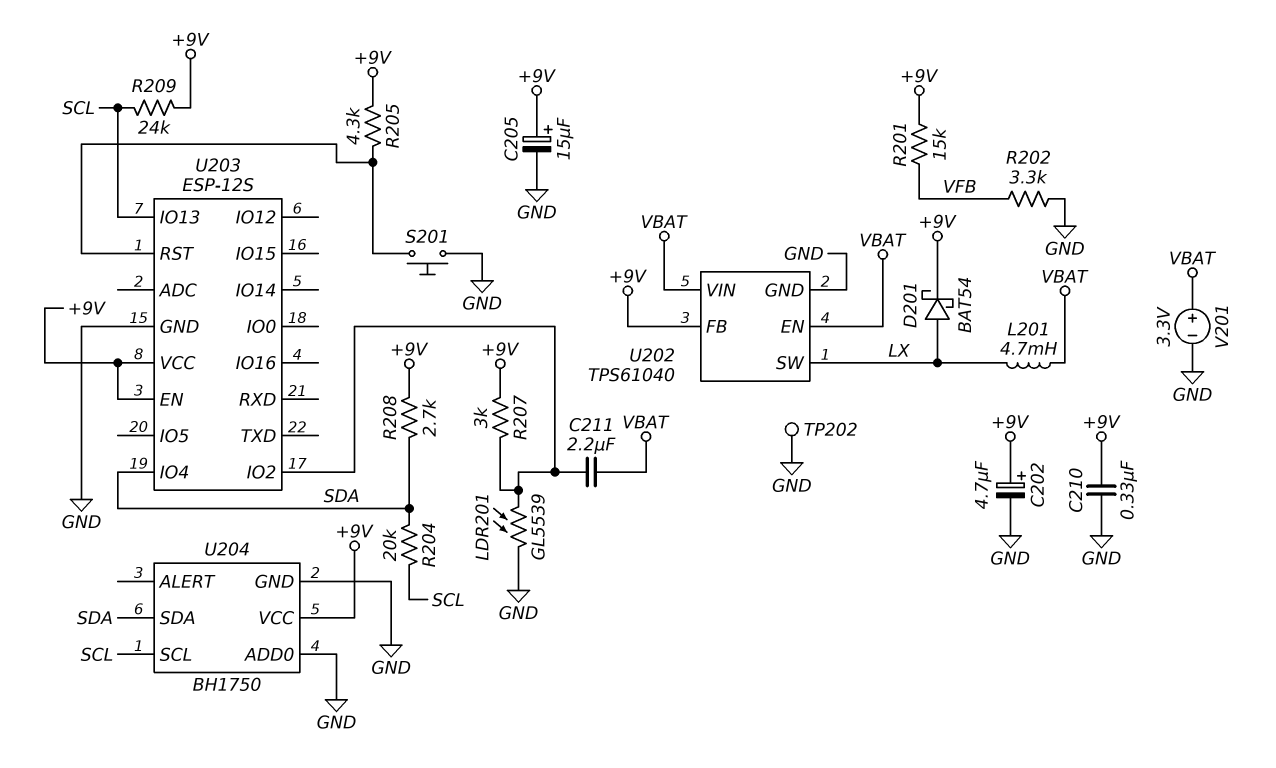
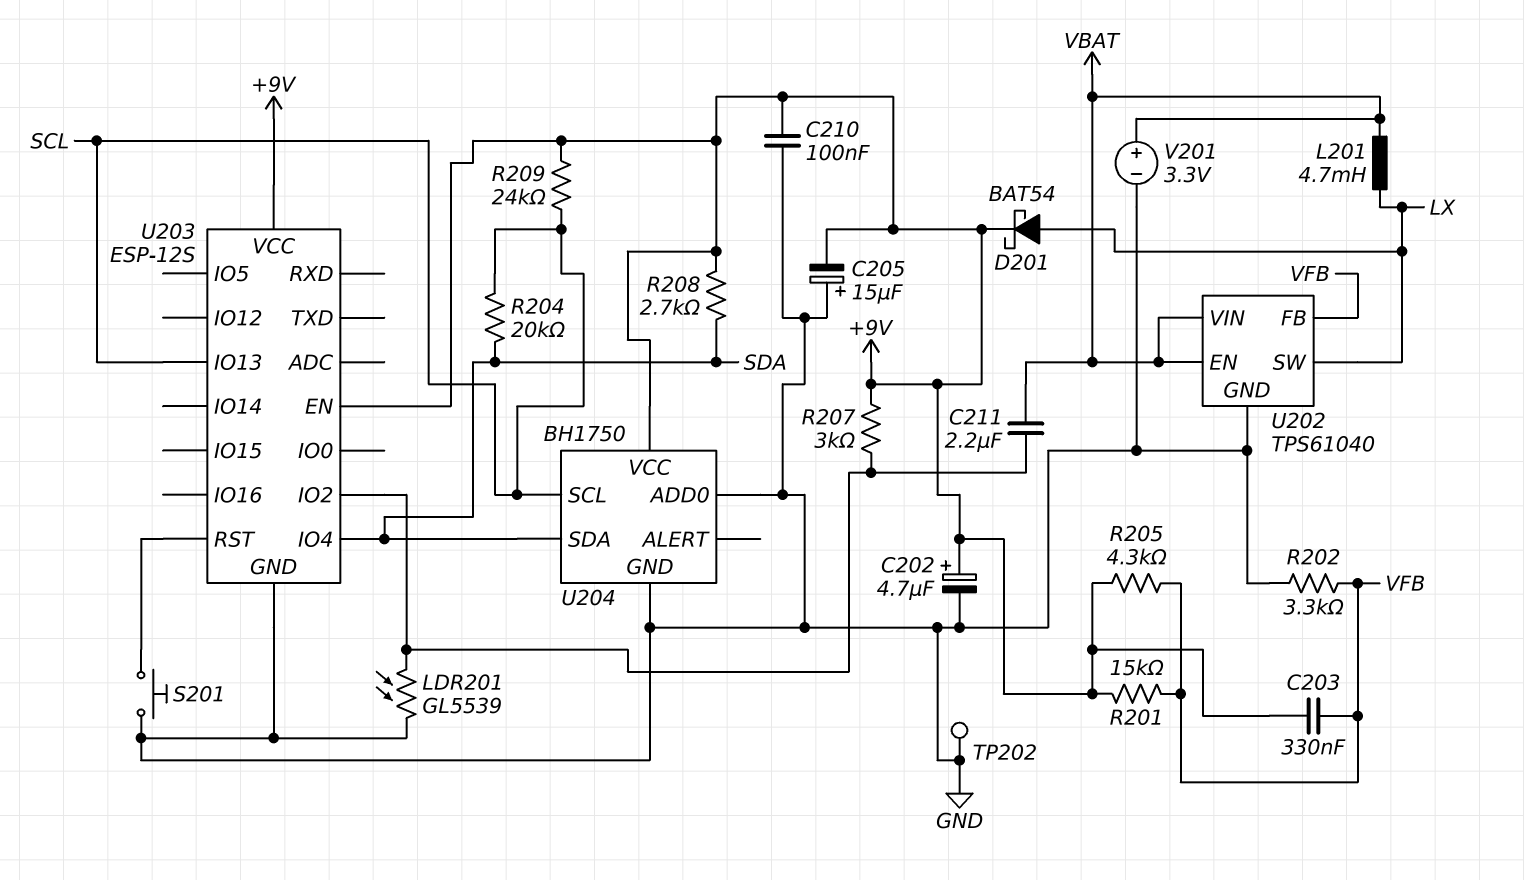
C203: none -> 330nF (+9V, VFB)
C205: 15uF (plus +9V, minus GND) -> 15uF (plus GND, minus +9V)
C210: 330nF (+9V, GND) -> 100nF (+9V, GND)
R205: 4.3k (+9V, U203/RST) -> 4.3k (+9V, VFB)
U202 pin FB: +9V -> VFB

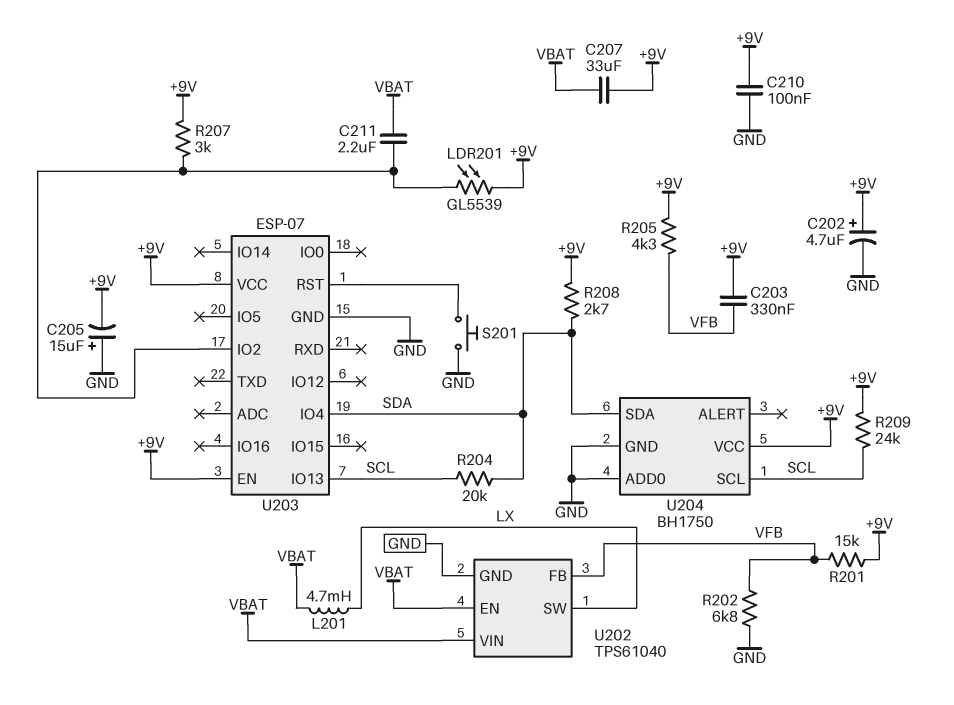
C207: none -> 33uF (+9V, VBAT)
D201: schottky BAT54 (A LX, K +9V) -> none
LDR201: GL5539 (GND, U203/IO2) -> GL5539 (+9V, U203/IO2)
R202: 3.3k (GND, VFB) -> 6.8k (GND, VFB)
TP202: test point (GND) -> none
U203: ESP-12S -> ESP-07
V201: 3.3V (plus VBAT, minus GND) -> none

